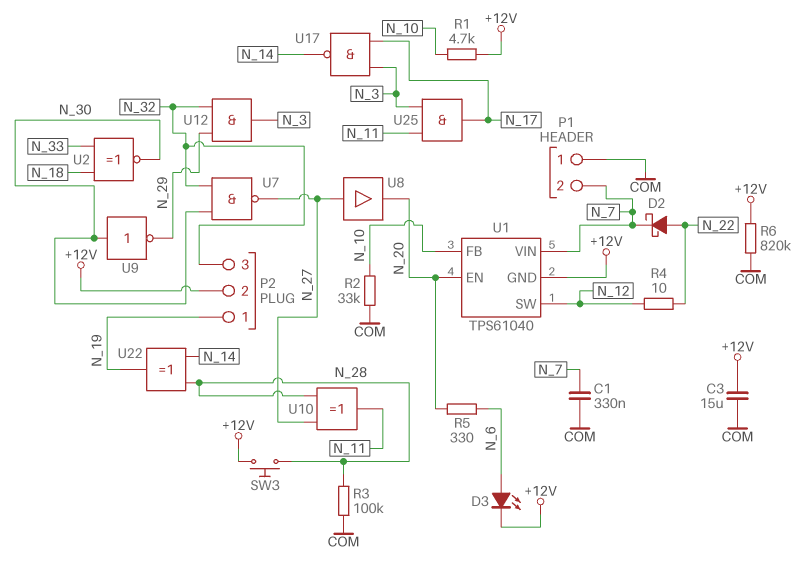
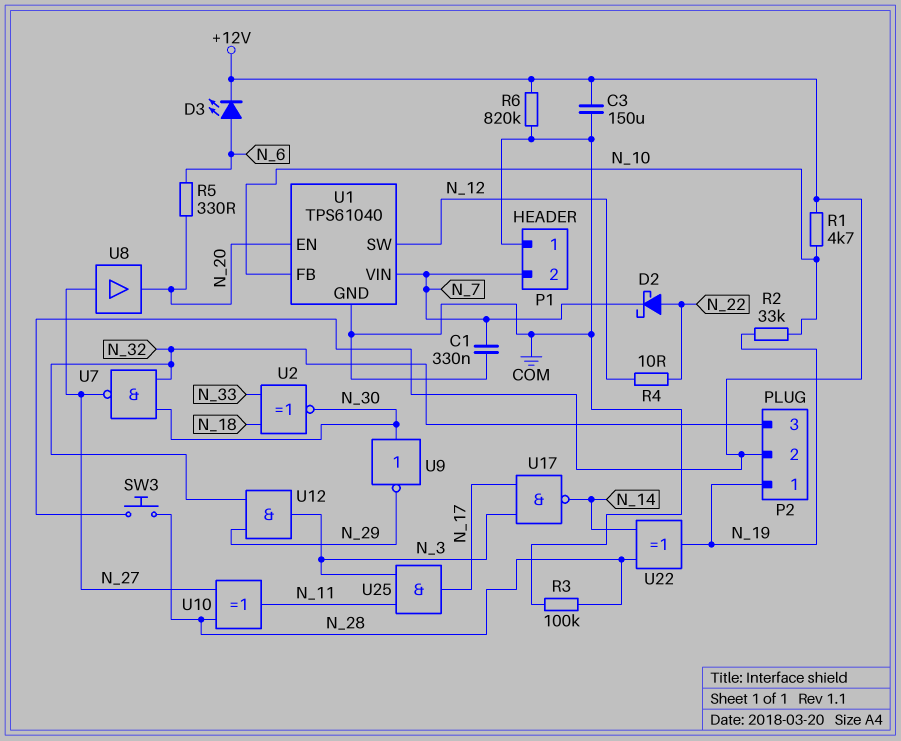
C3: 15uF (+12V, COM) -> 150uF (+12V, COM)
R2: 33k (COM, N_10) -> 33k (N_10, N_19)
U1 pin GND: +12V -> COM

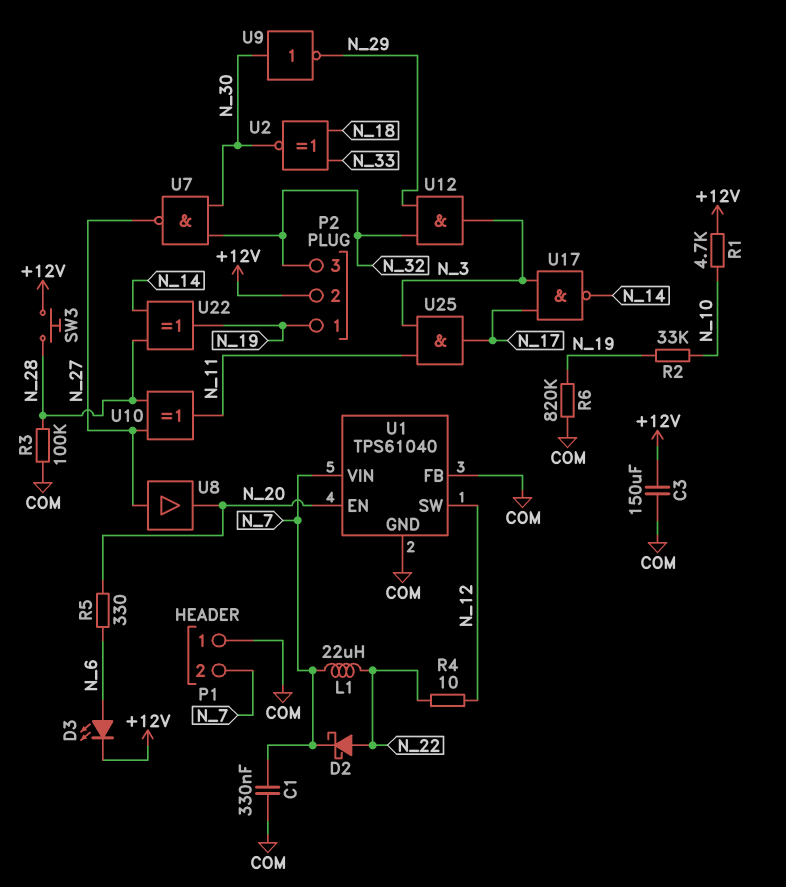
L1: none -> 22uH (N_7, N_22)
R6: 820k (+12V, COM) -> 820k (COM, N_19)
U1 pin FB: N_10 -> COM

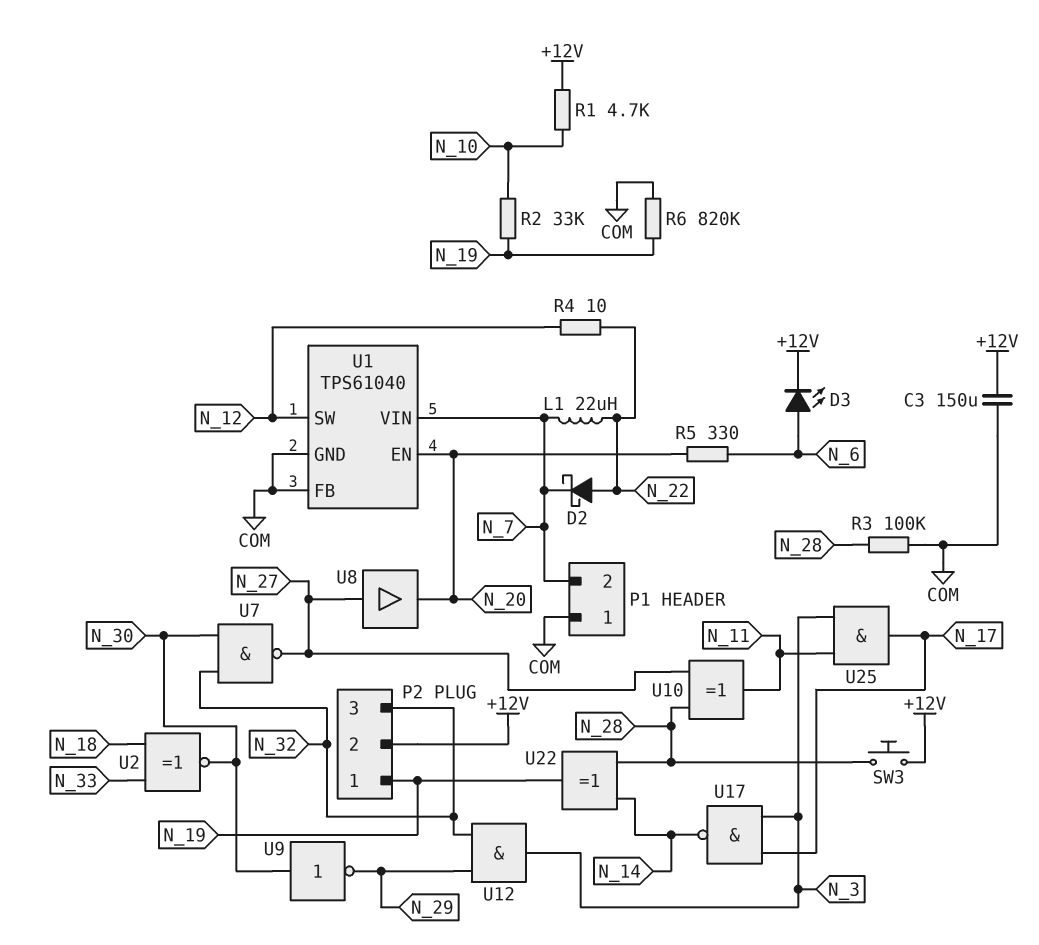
C1: 330nF (COM, N_7) -> none

